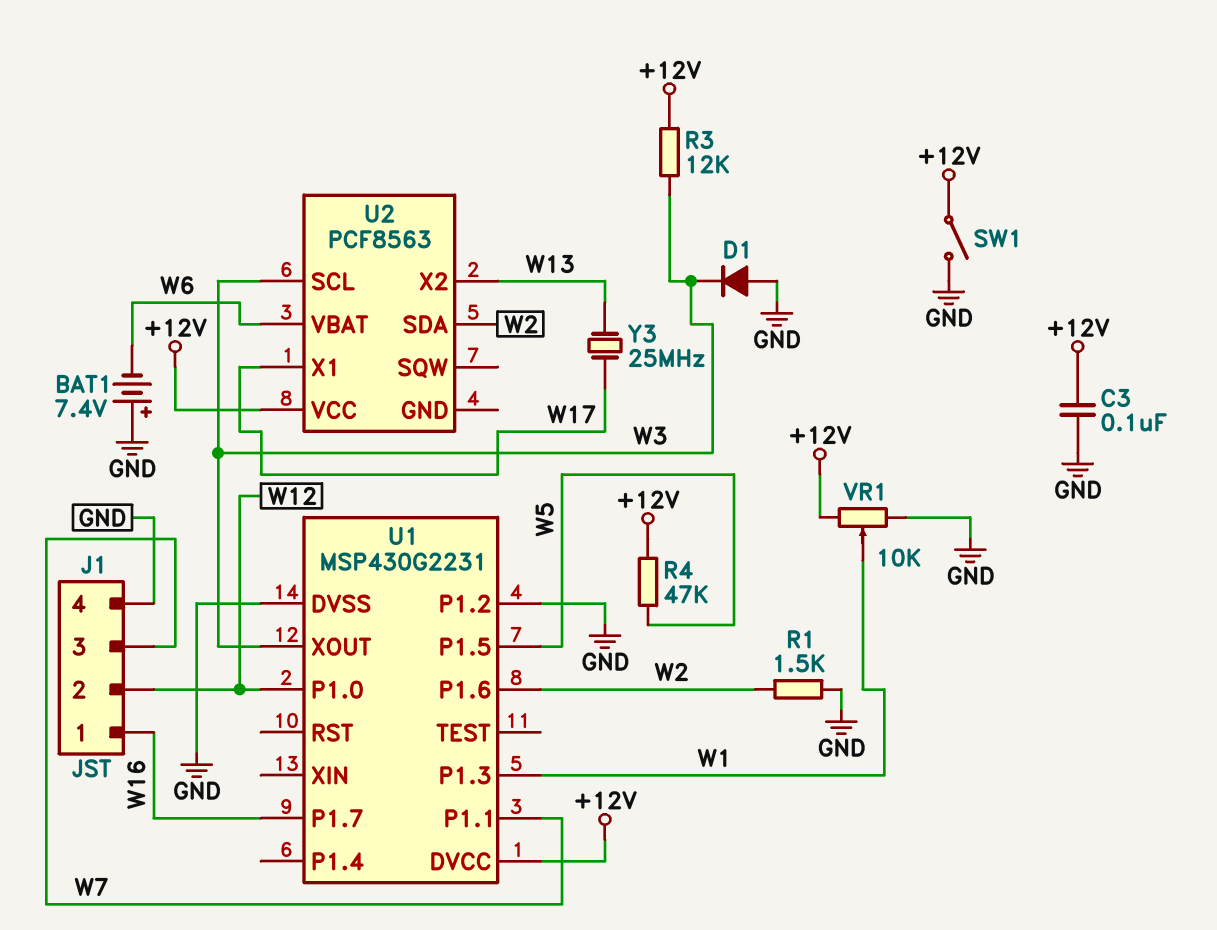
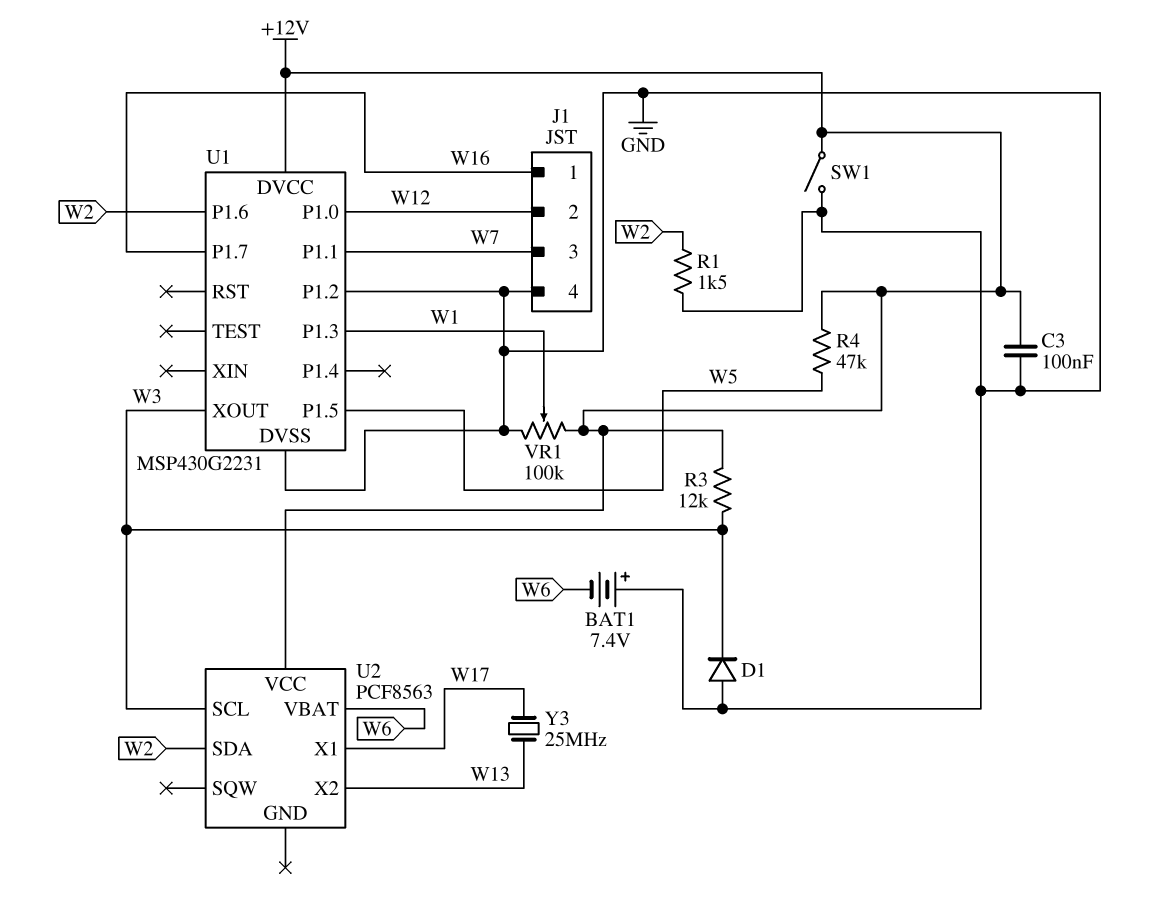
VR1: 10k (+12V, GND, wiper W1) -> 100k (+12V, GND, wiper W1)

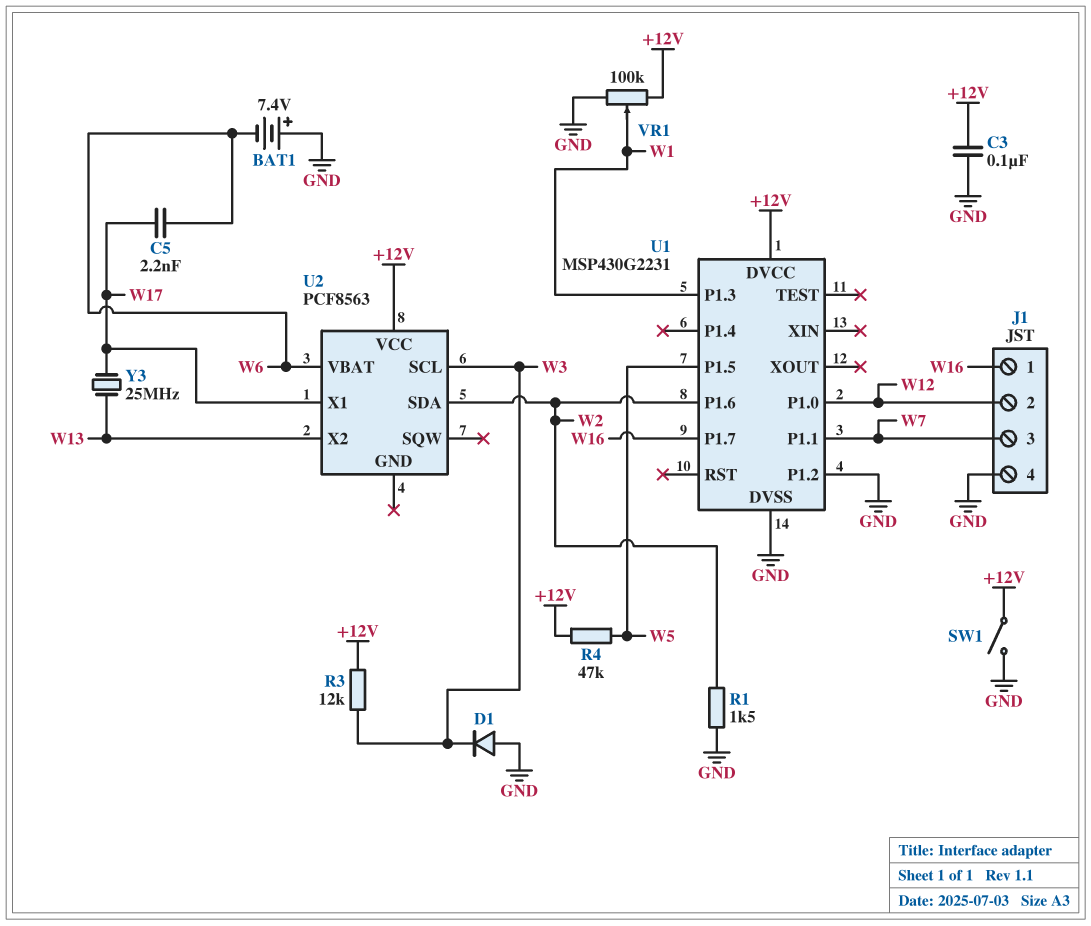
C5: none -> 2.2nF (W6, W17)
U1 pin XOUT: W3 -> none

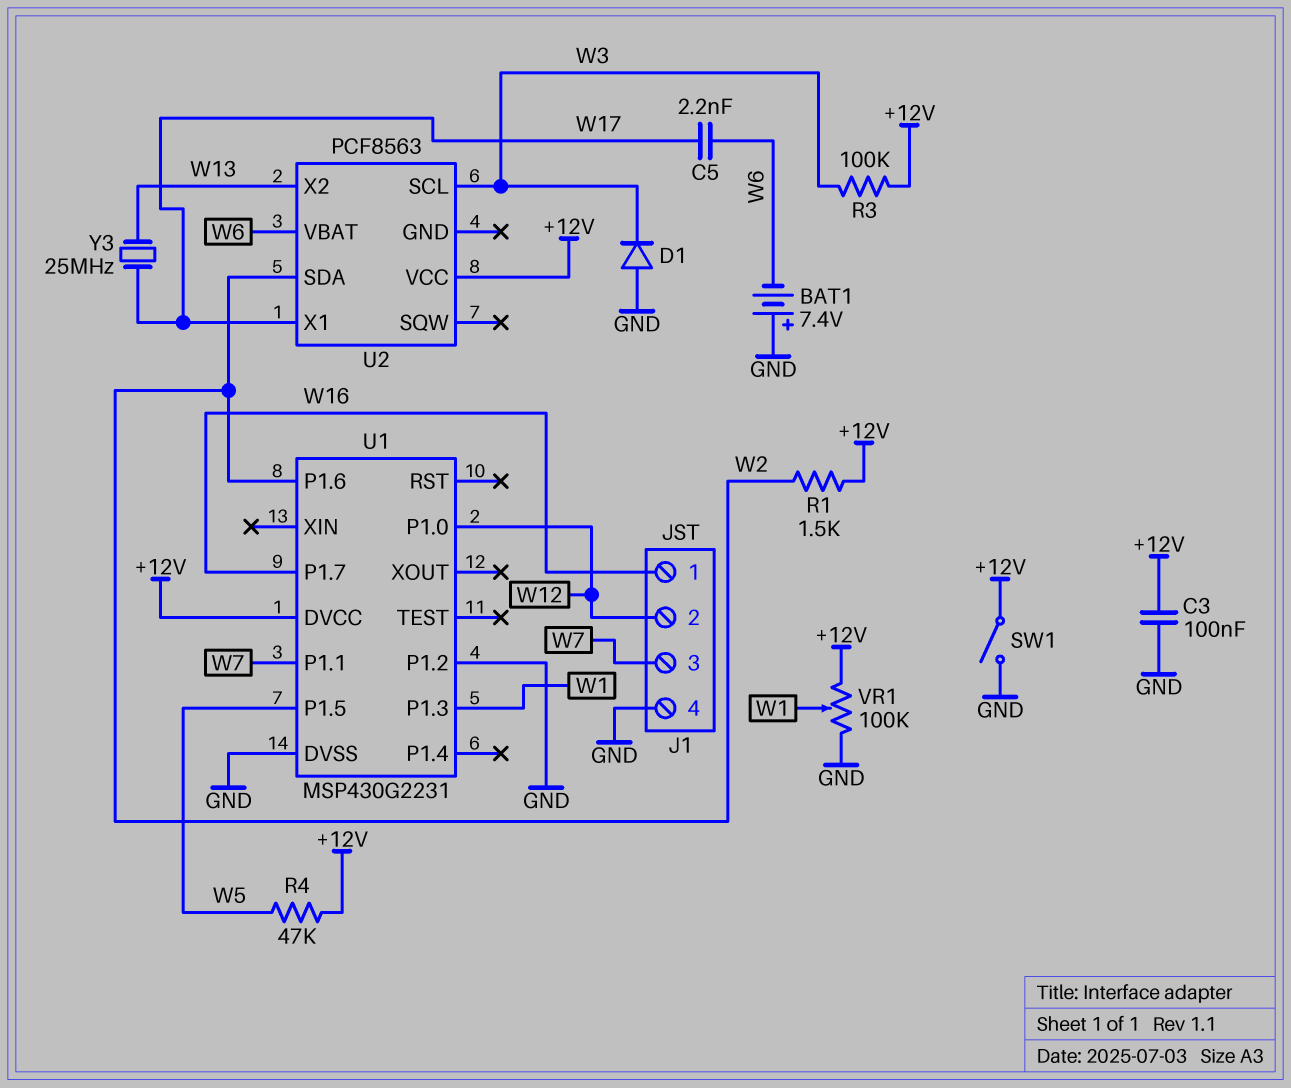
R1: 1.5k (GND, W2) -> 1.5k (+12V, W2)
R3: 12k (+12V, W3) -> 100k (+12V, W3)

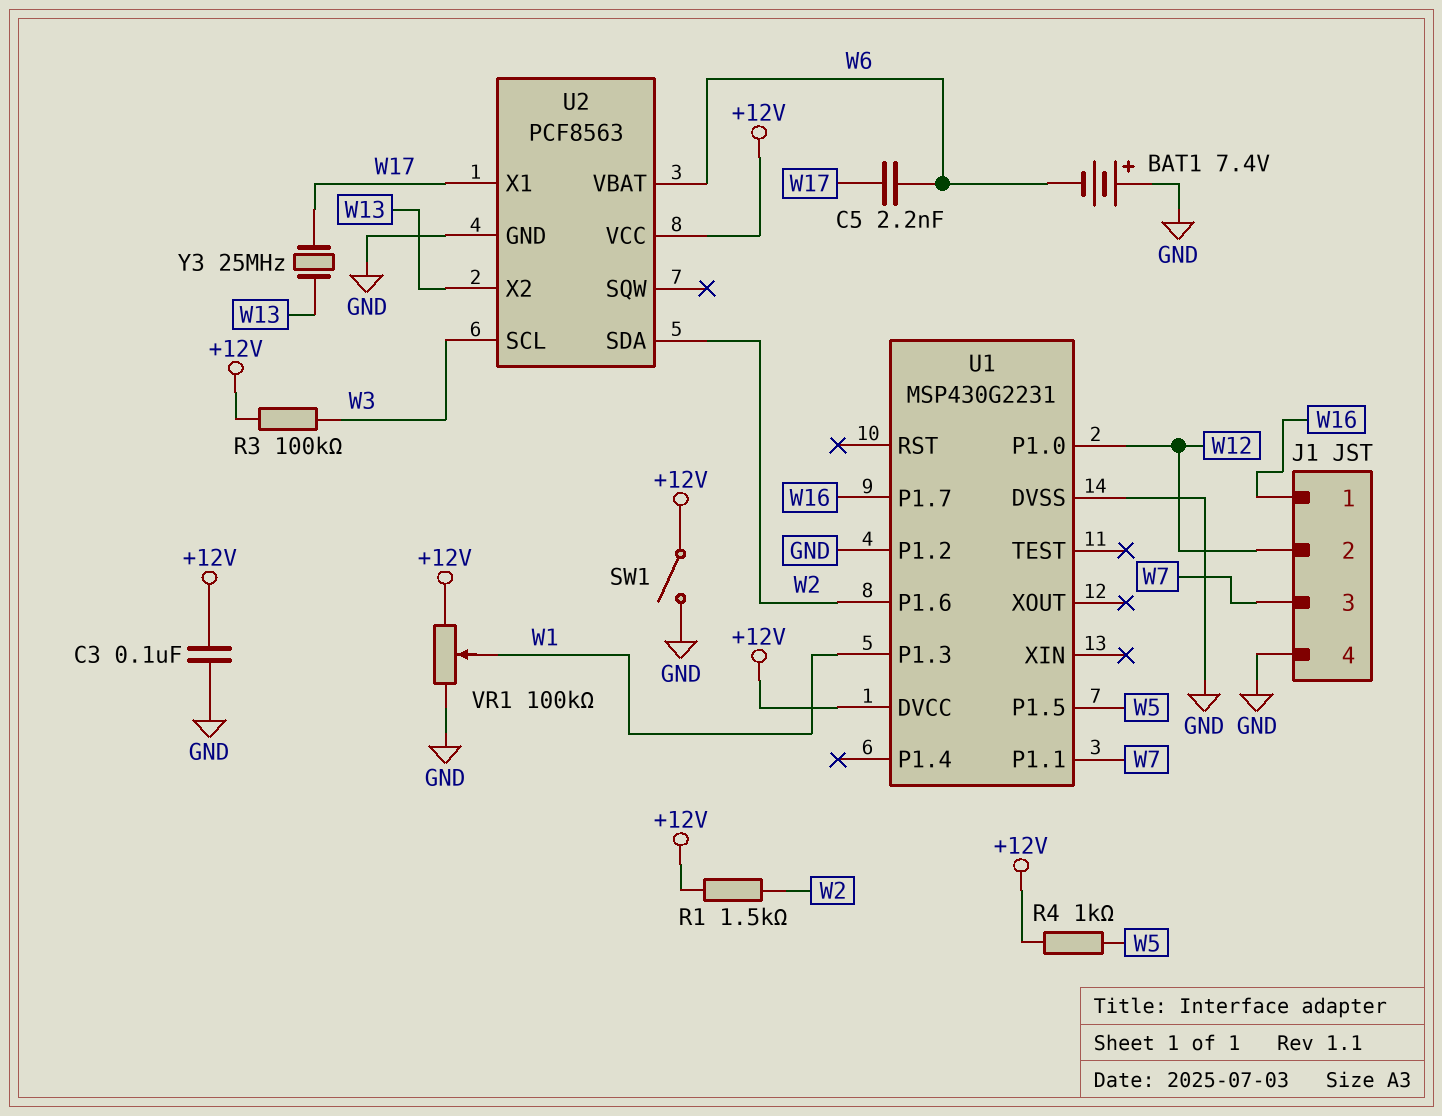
D1: diode (A GND, K W3) -> none
R4: 47k (+12V, W5) -> 1k (+12V, W5)
U2 pin GND: none -> GND

